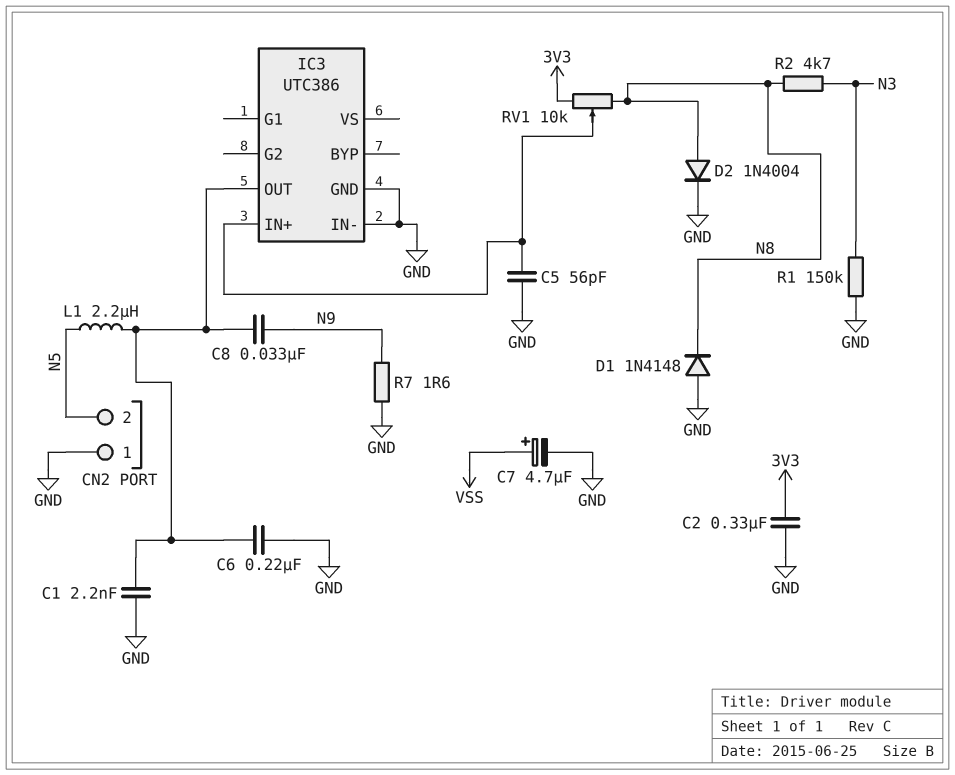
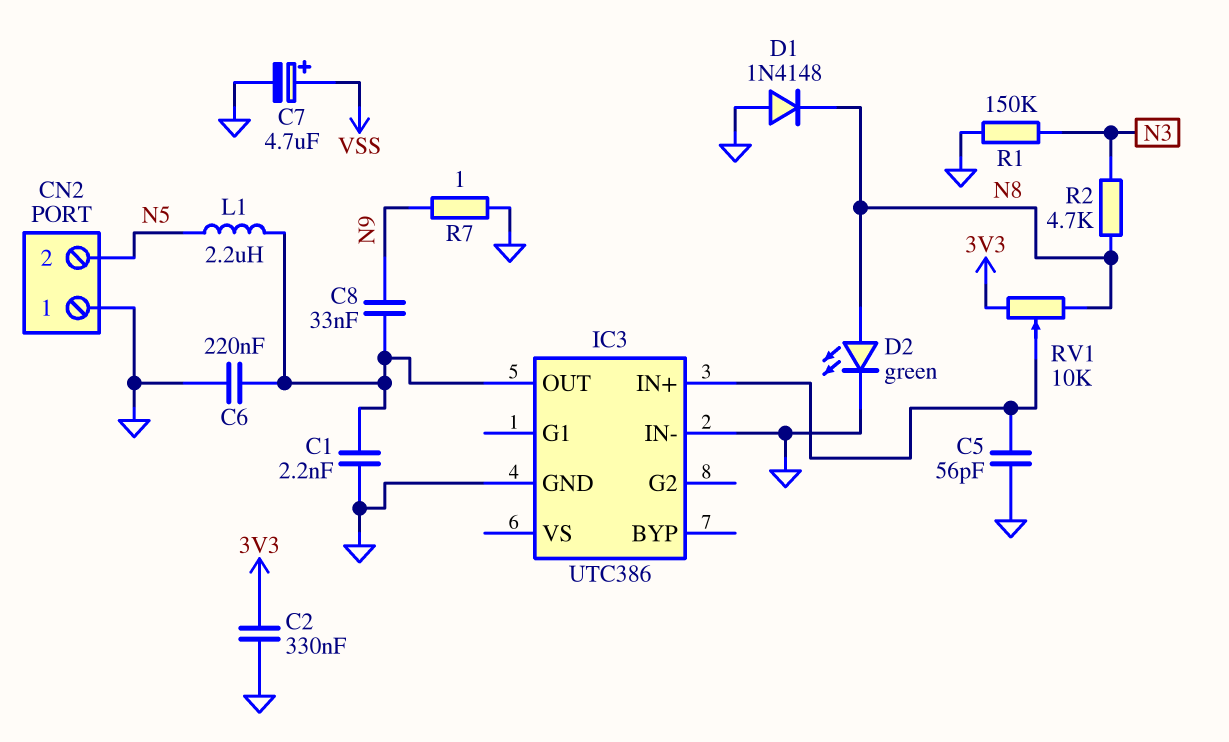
D2: diode 1N4004 (A N8, K GND) -> LED green (A N8, K GND)
R7: 1.6 (GND, N9) -> 1 (GND, N9)

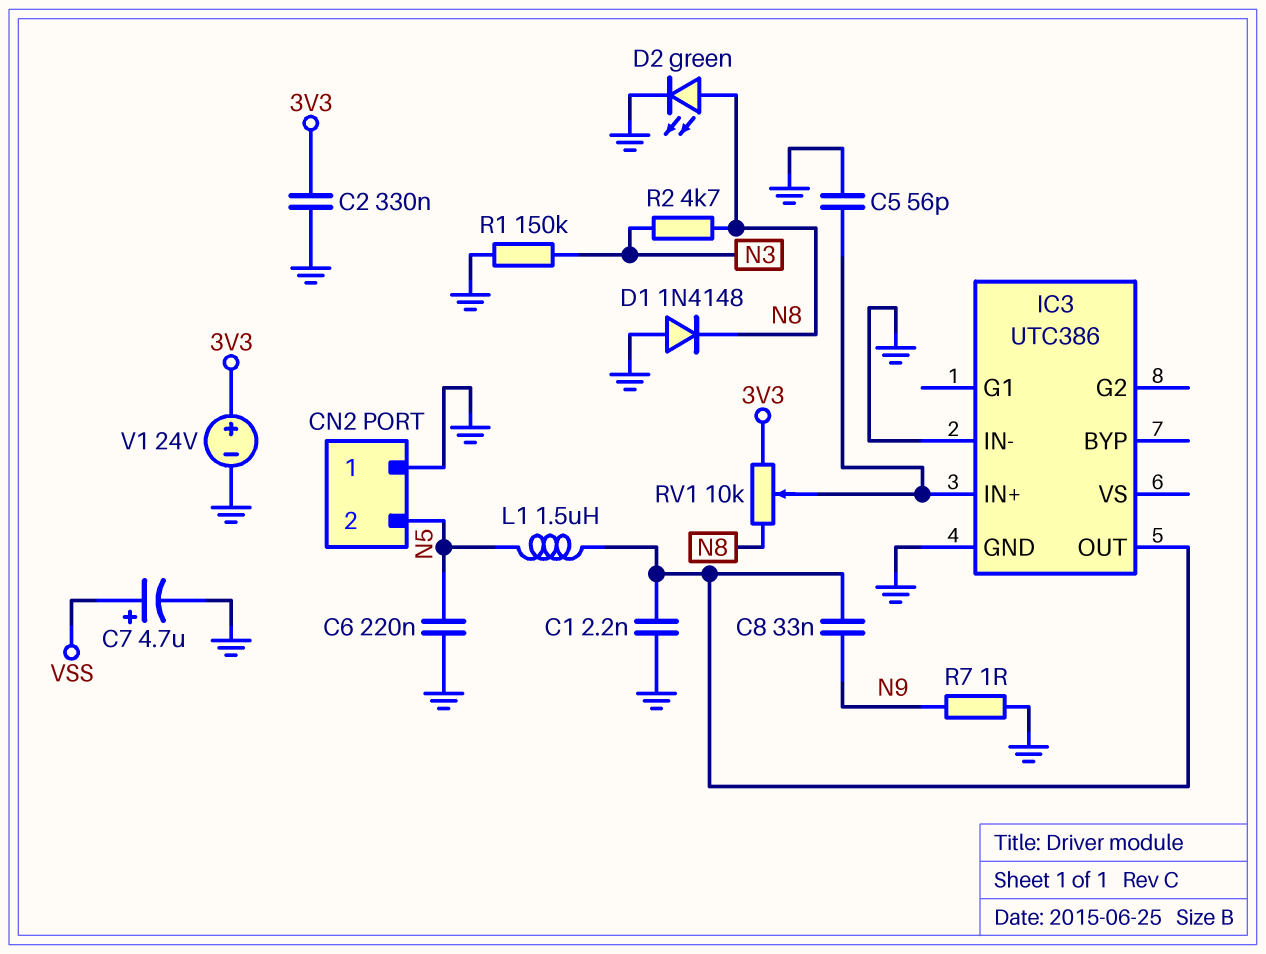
C6: 220nF (GND, IC3/OUT) -> 220nF (GND, N5)
L1: 2.2uH (IC3/OUT, N5) -> 1.5uH (IC3/OUT, N5)
V1: none -> 24V (plus 3V3, minus GND)

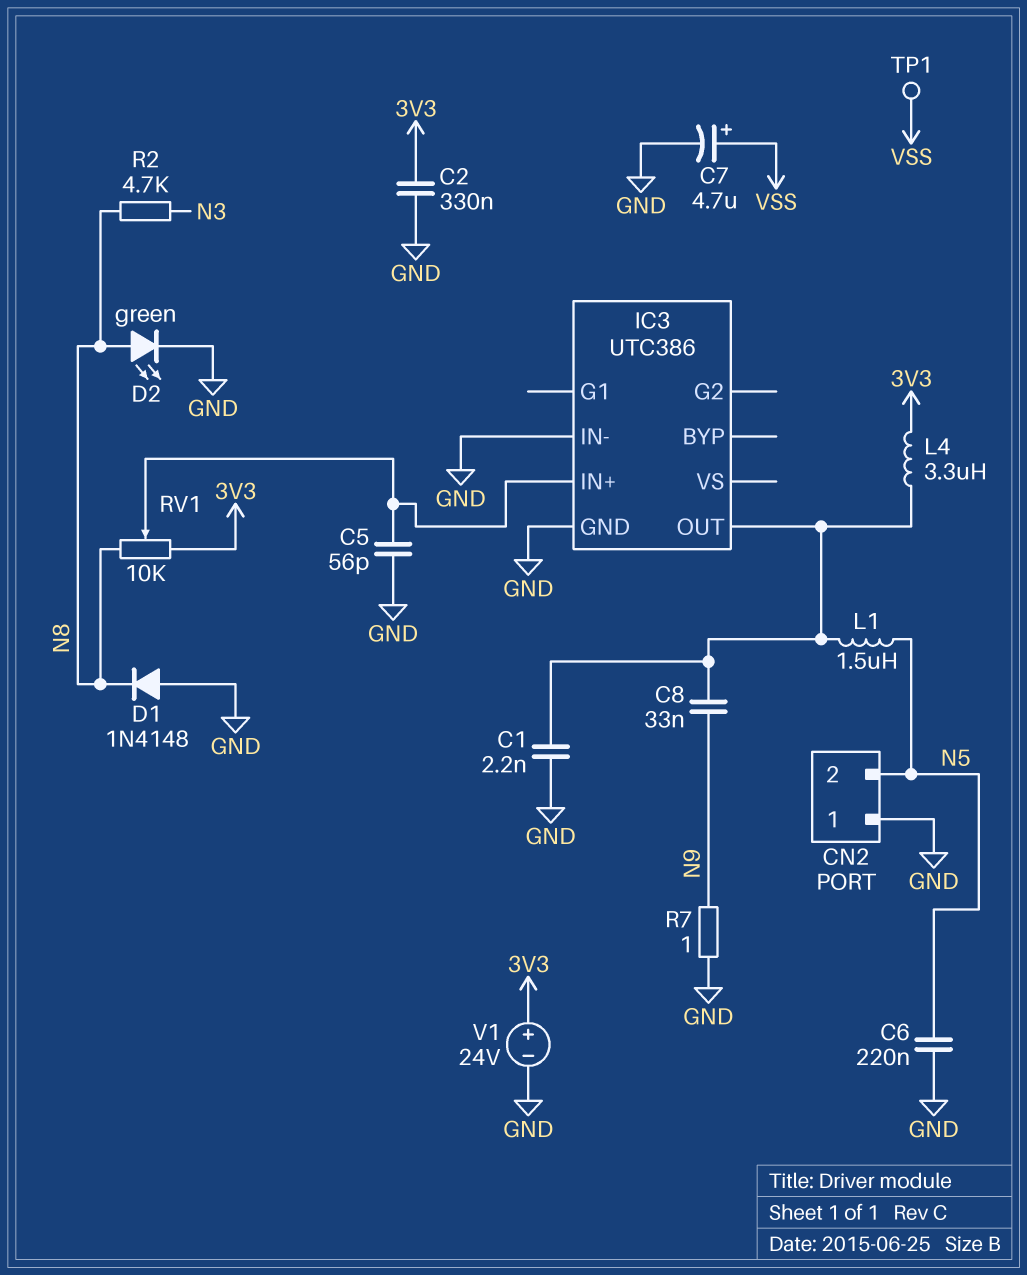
L4: none -> 3.3uH (3V3, IC3/OUT)
R1: 150k (GND, N3) -> none
TP1: none -> test point (VSS)

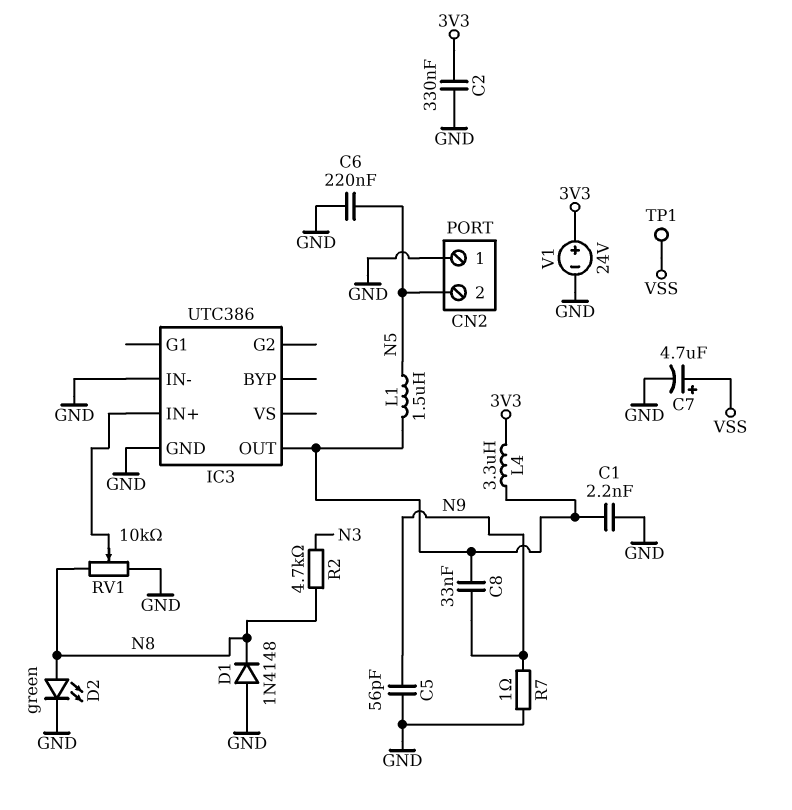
C5: 56pF (GND, IC3/IN+) -> 56pF (GND, N9)
RV1: 10k (3V3, N8, wiper IC3/IN+) -> 10k (GND, N8, wiper IC3/IN+)

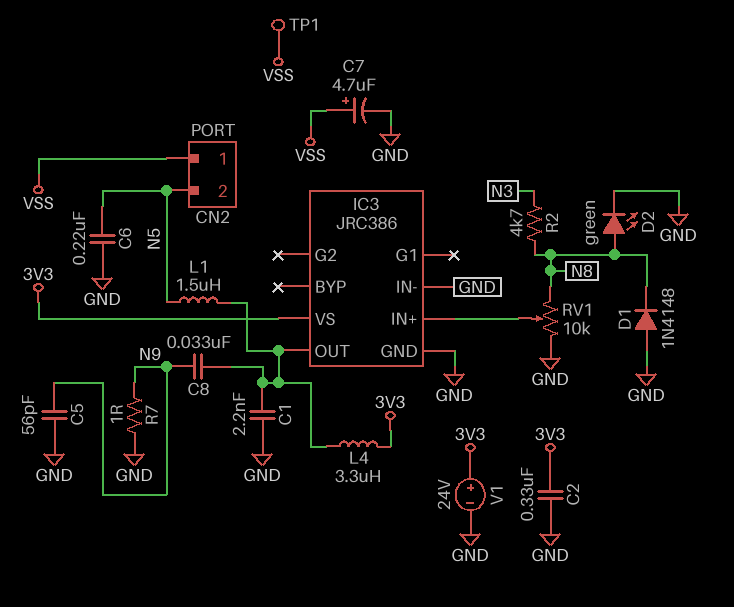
CN2 pin 1: GND -> VSS
IC3: UTC386 -> JRC386
IC3 pin VS: none -> 3V3

